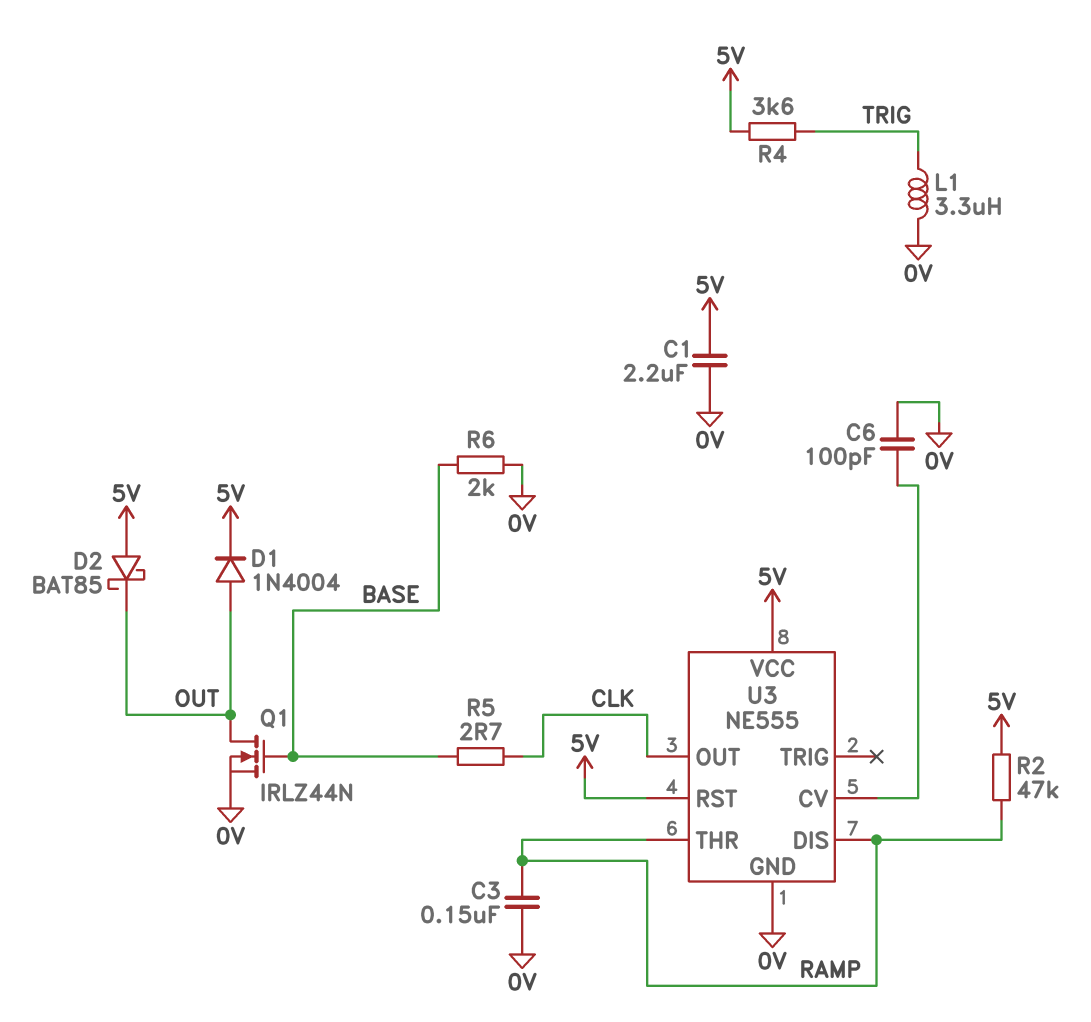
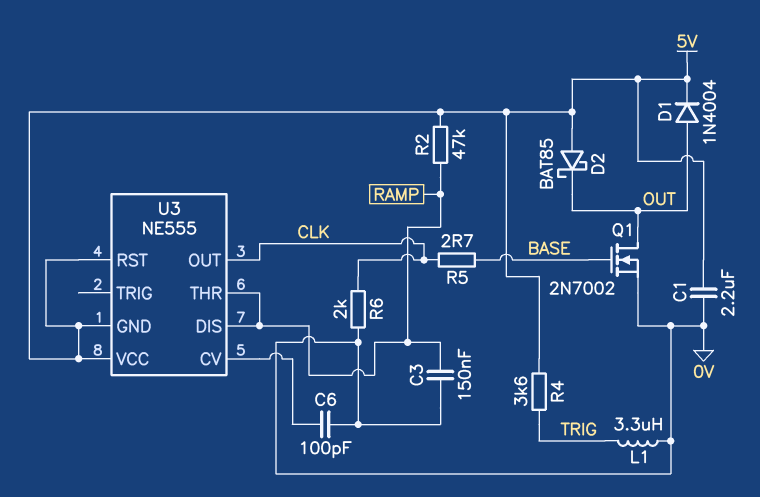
Q1: NMOS IRLZ44N (G BASE, D OUT, S 0V) -> NMOS 2N7002 (G BASE, D OUT, S 0V)
R6: 2k (0V, BASE) -> 2k (0V, CLK)
U3 pin GND: 0V -> 5V

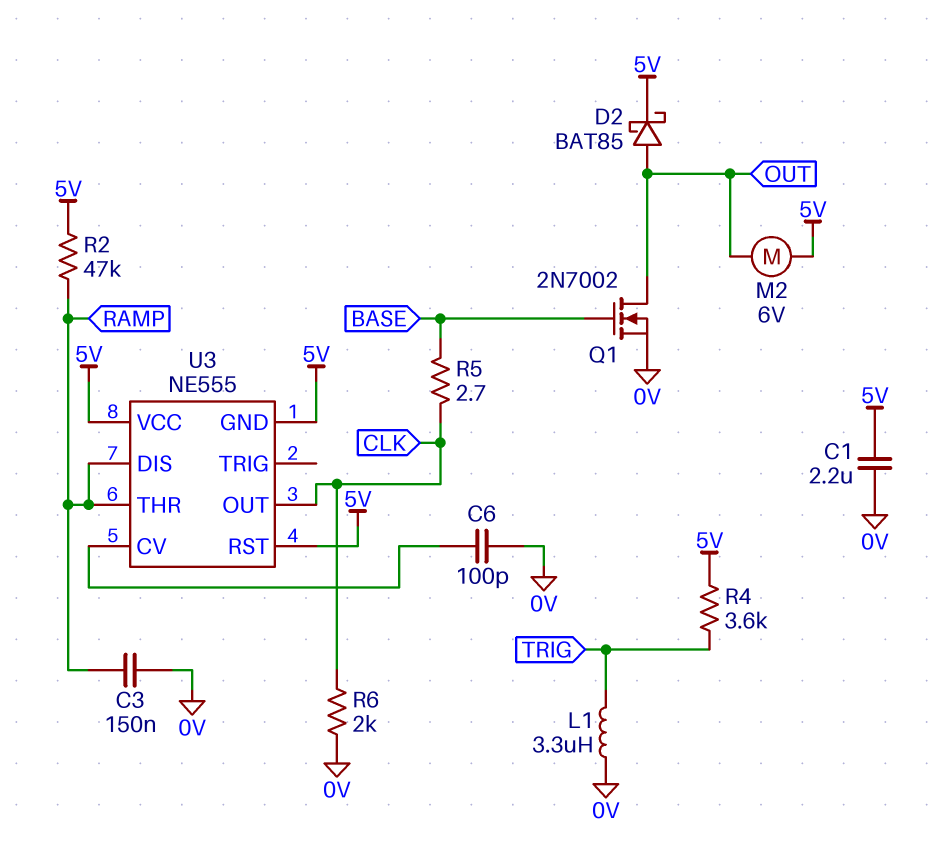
D1: diode 1N4004 (A OUT, K 5V) -> none
D2: schottky BAT85 (A 5V, K OUT) -> schottky BAT85 (A OUT, K 5V)
M2: none -> motor 6V (5V, OUT)

